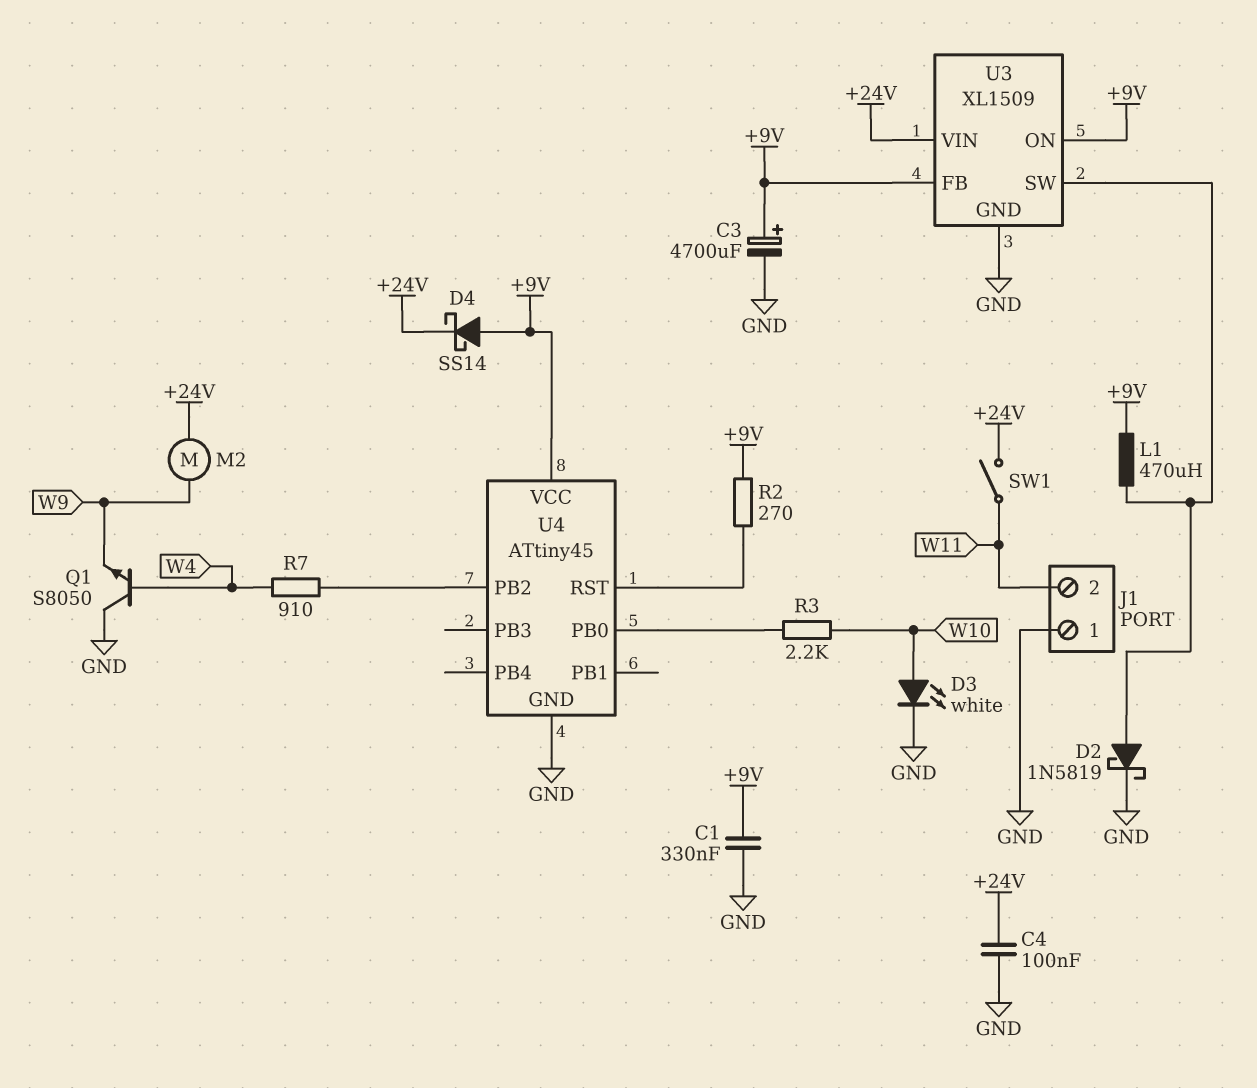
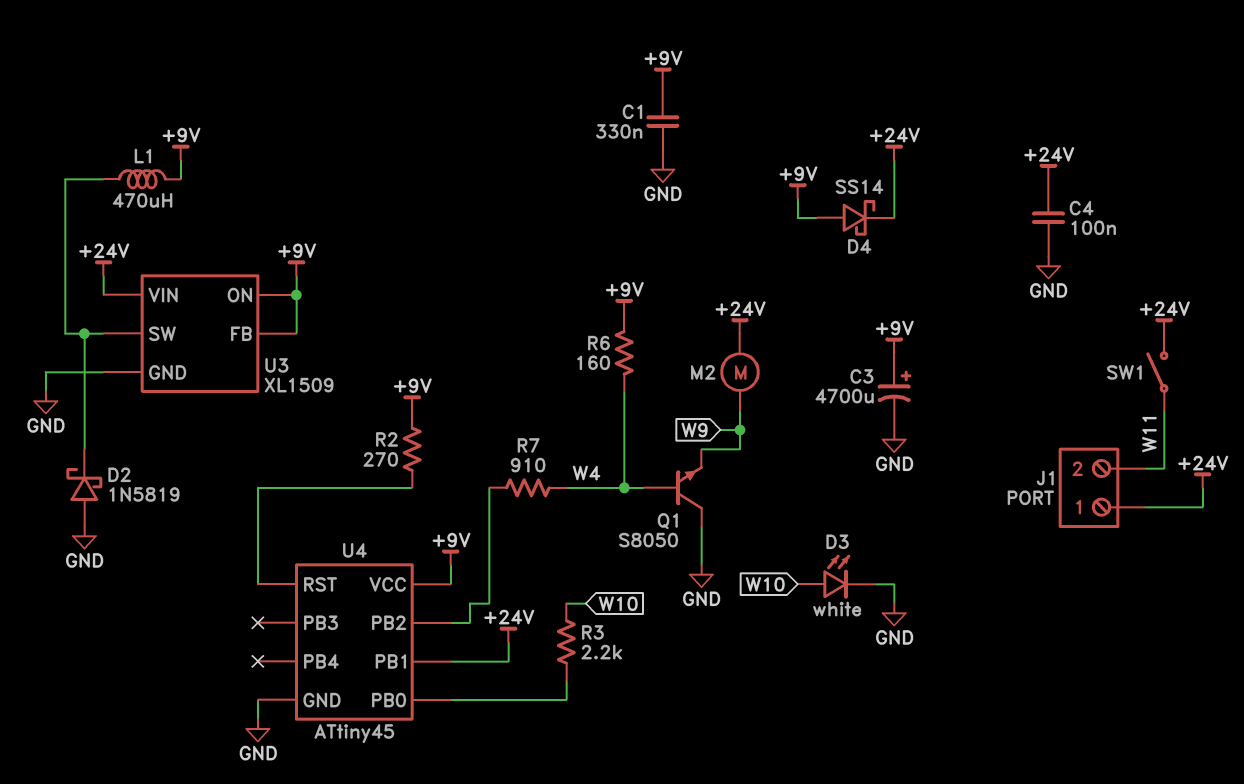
D2: schottky 1N5819 (A U3/SW, K GND) -> schottky 1N5819 (A GND, K U3/SW)
J1 pin 1: GND -> +24V
R6: none -> 160 (+9V, W4)
U4 pin PB1: none -> +24V

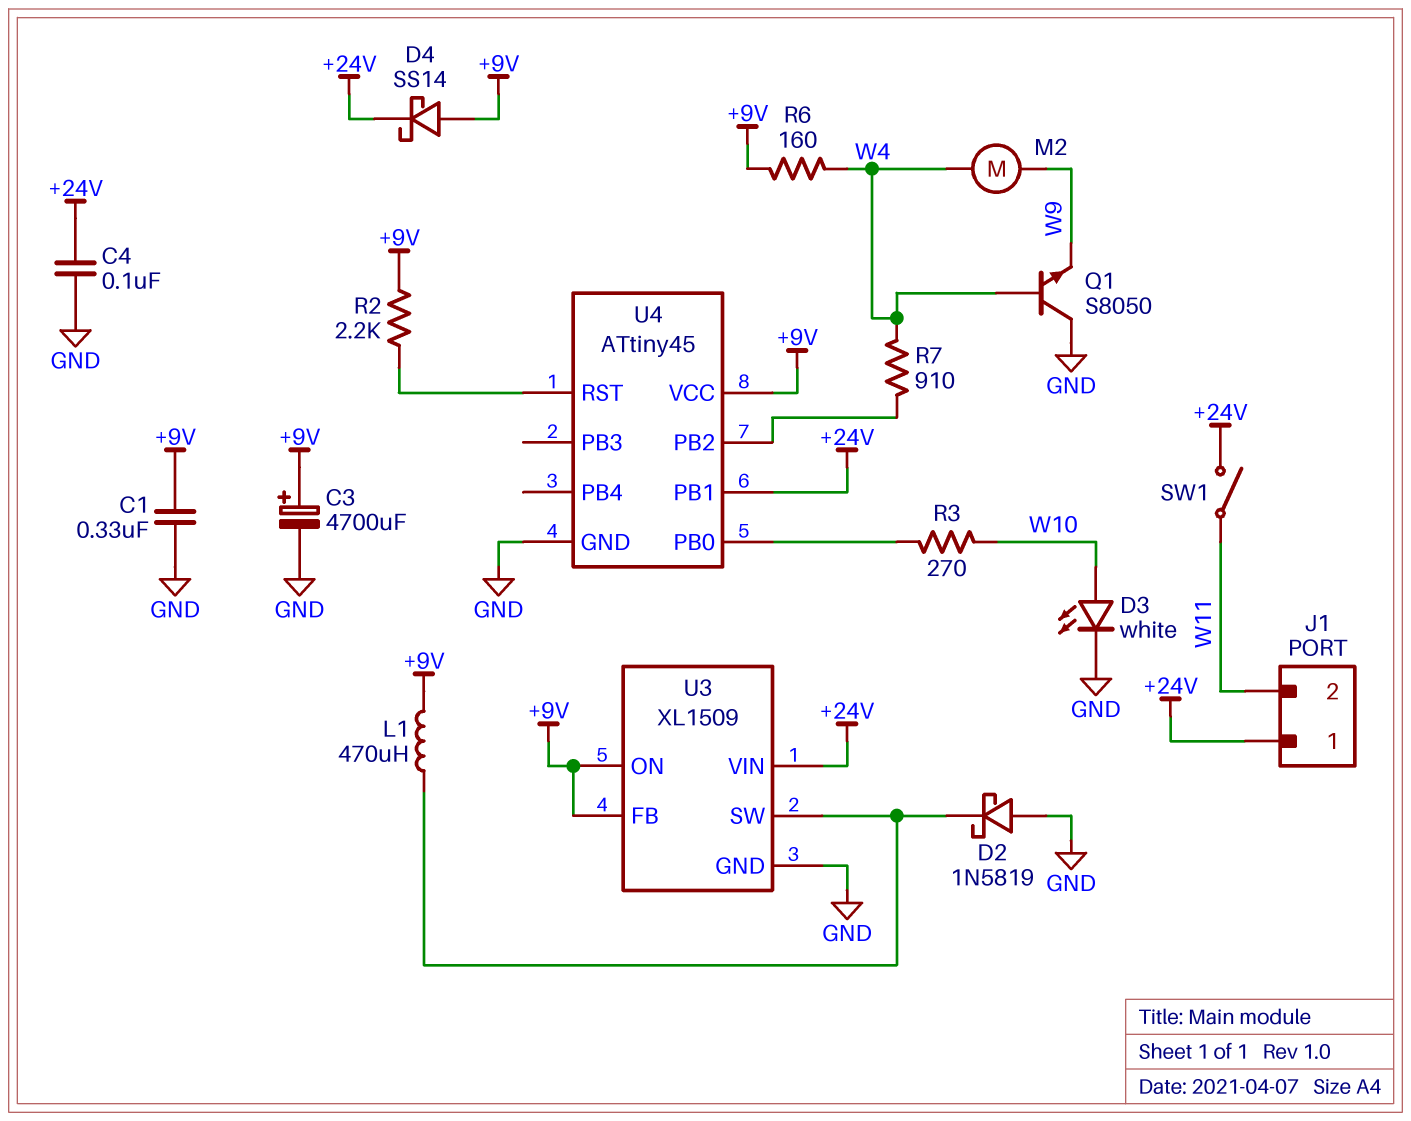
M2: motor (+24V, W9) -> motor (W4, W9)
R2: 270 (+9V, U4/RST) -> 2.2k (+9V, U4/RST)
R3: 2.2k (U4/PB0, W10) -> 270 (U4/PB0, W10)

